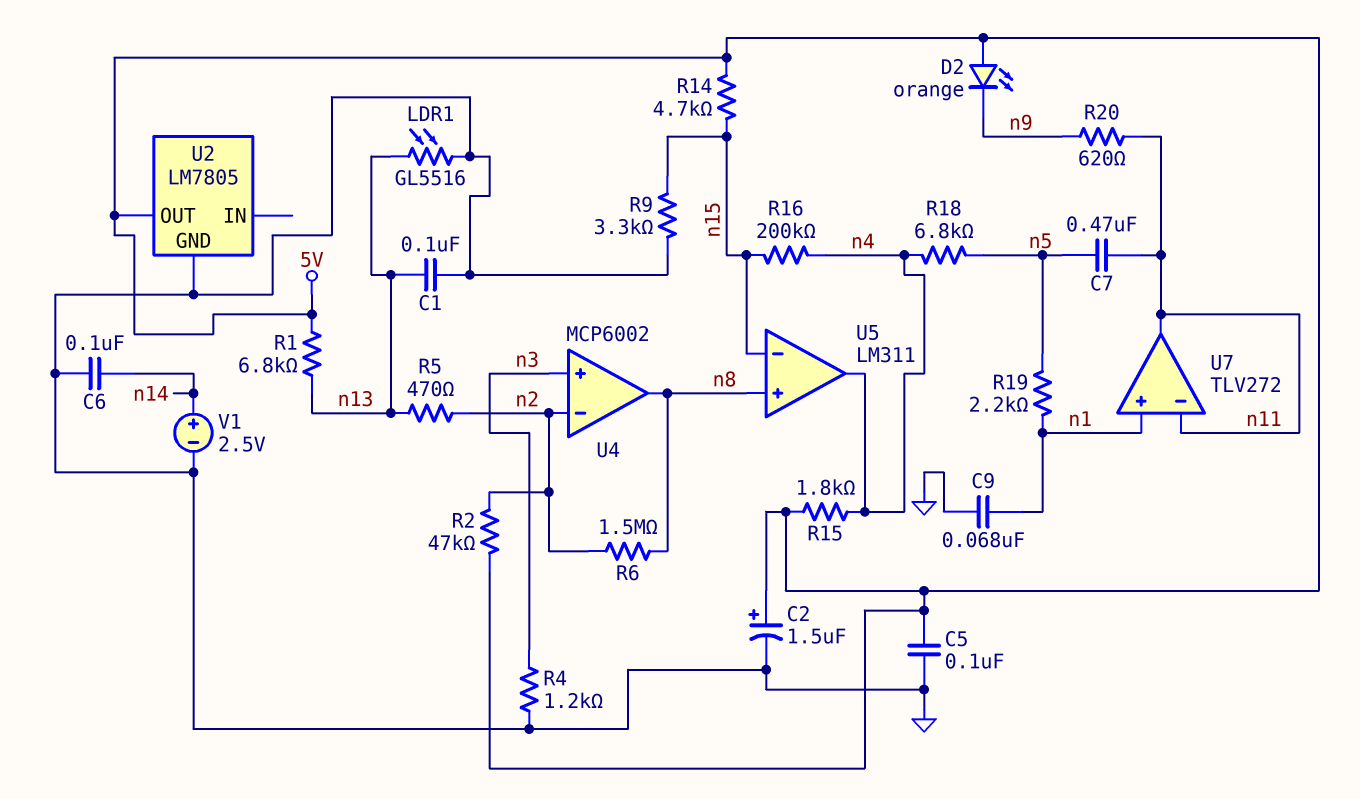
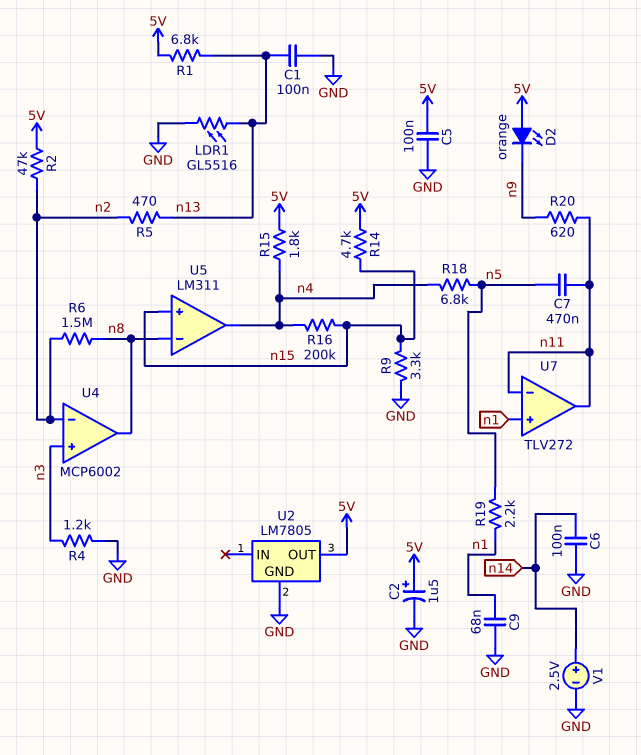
U5 pin in+: n8 -> n15
U5 pin in-: n15 -> n8

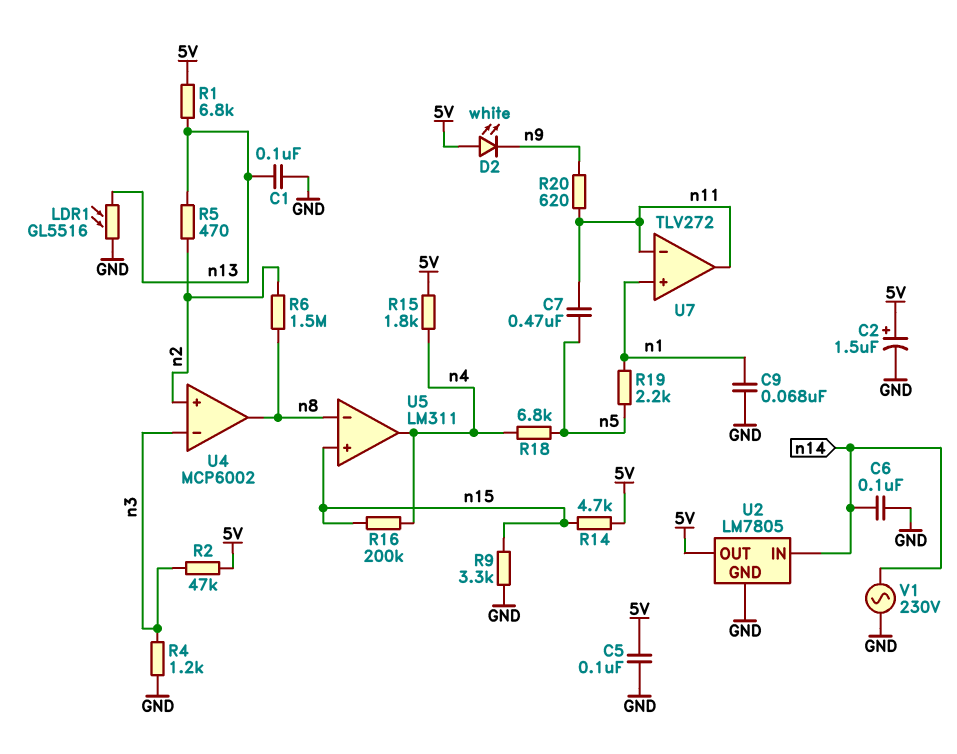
D2: LED orange (A 5V, K n9) -> LED white (A 5V, K n9)
R2: 47k (5V, n2) -> 47k (5V, n3)
U2 pin IN: none -> n14
U4 pin in+: n3 -> n2
U4 pin in-: n2 -> n3
V1: 2.5V (plus n14, minus GND) -> AC 230V (GND, n14)

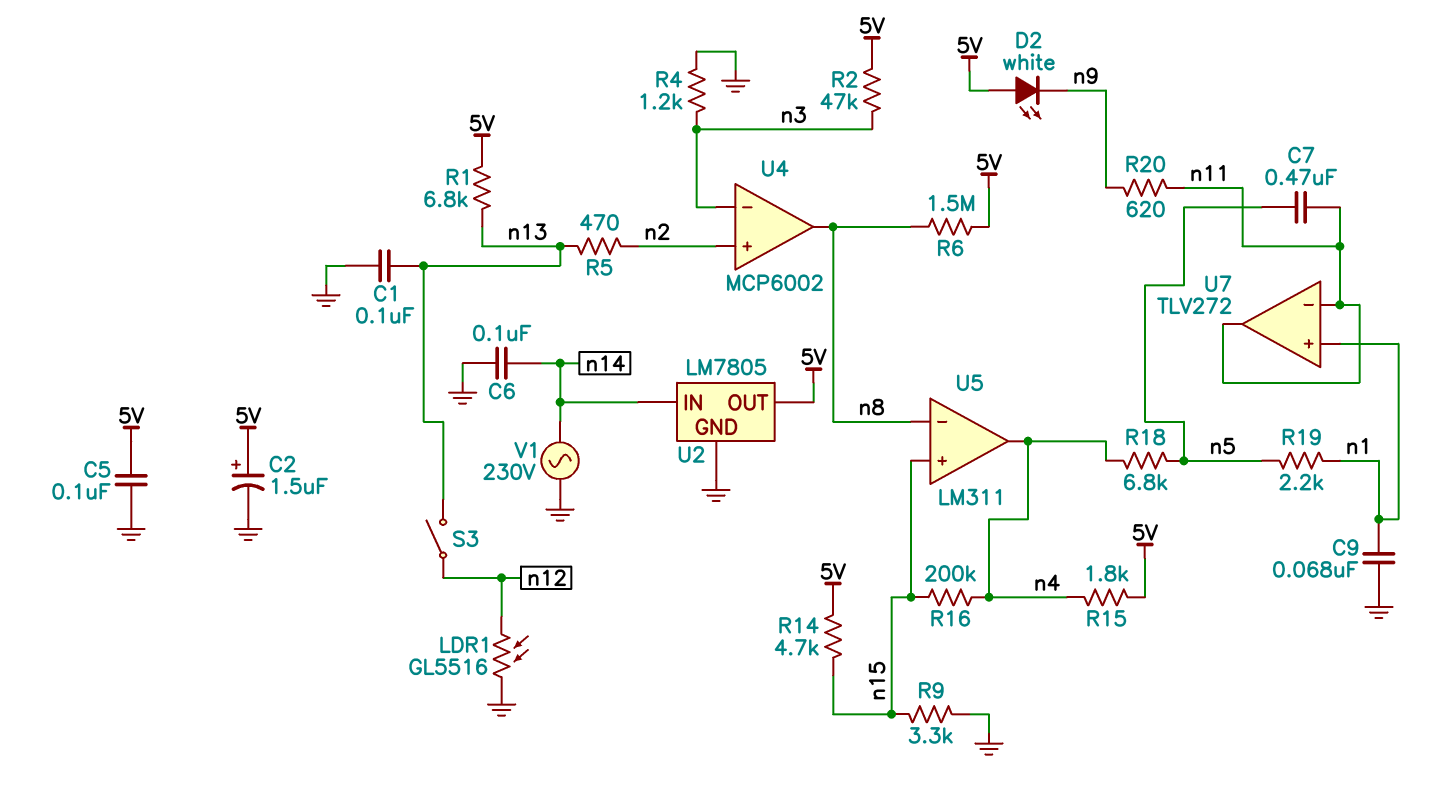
LDR1: GL5516 (GND, n13) -> GL5516 (GND, n12)
R6: 1.5M (n2, n8) -> 1.5M (5V, n8)
S3: none -> switch (n12, n13)

